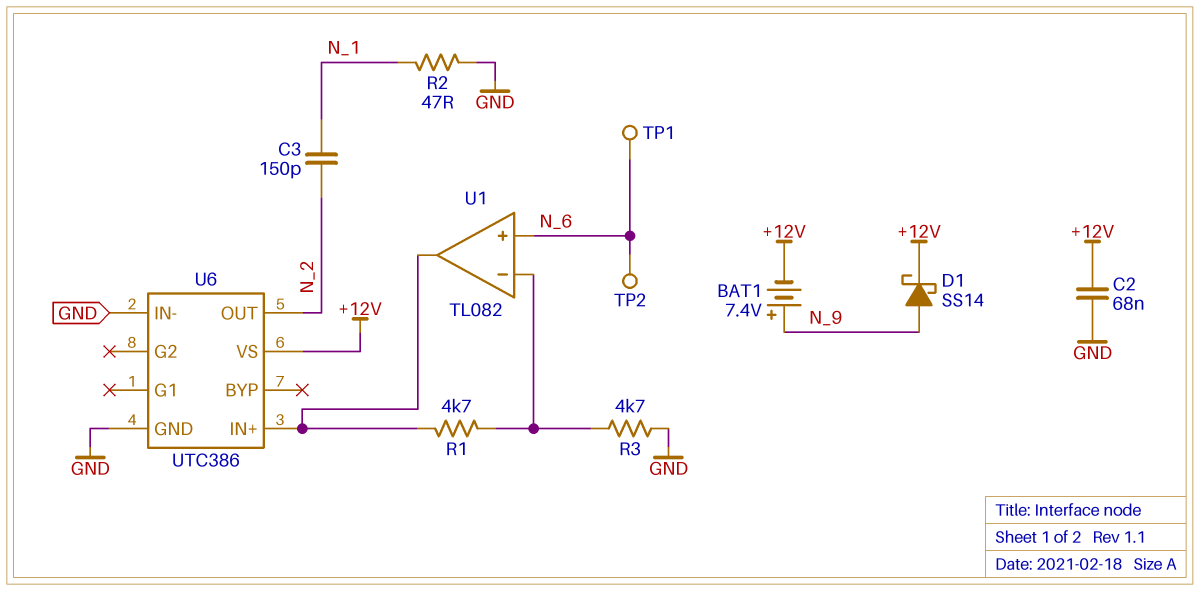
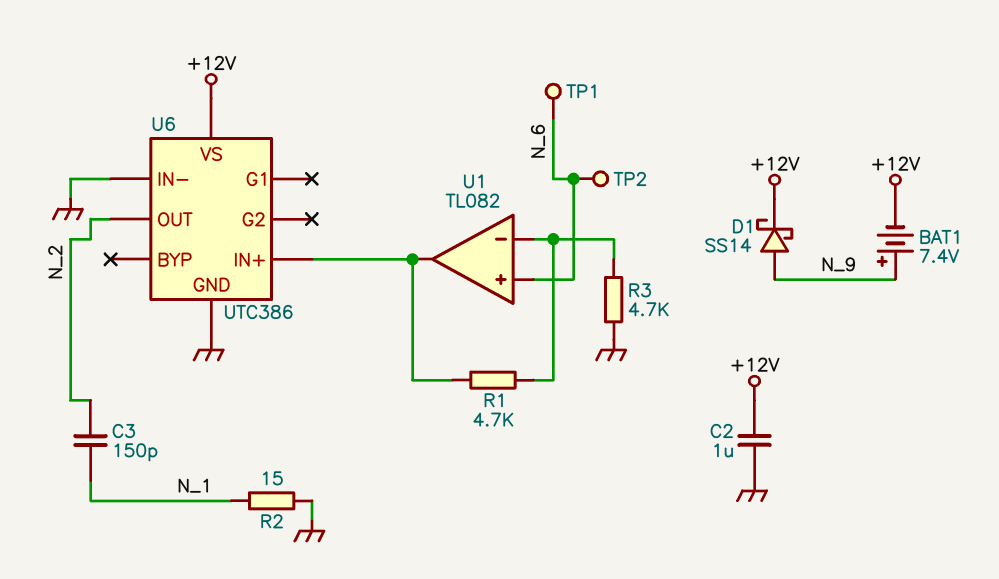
C2: 68nF (+12V, GND) -> 1uF (+12V, GND)
R2: 47 (GND, N_1) -> 15 (GND, N_1)

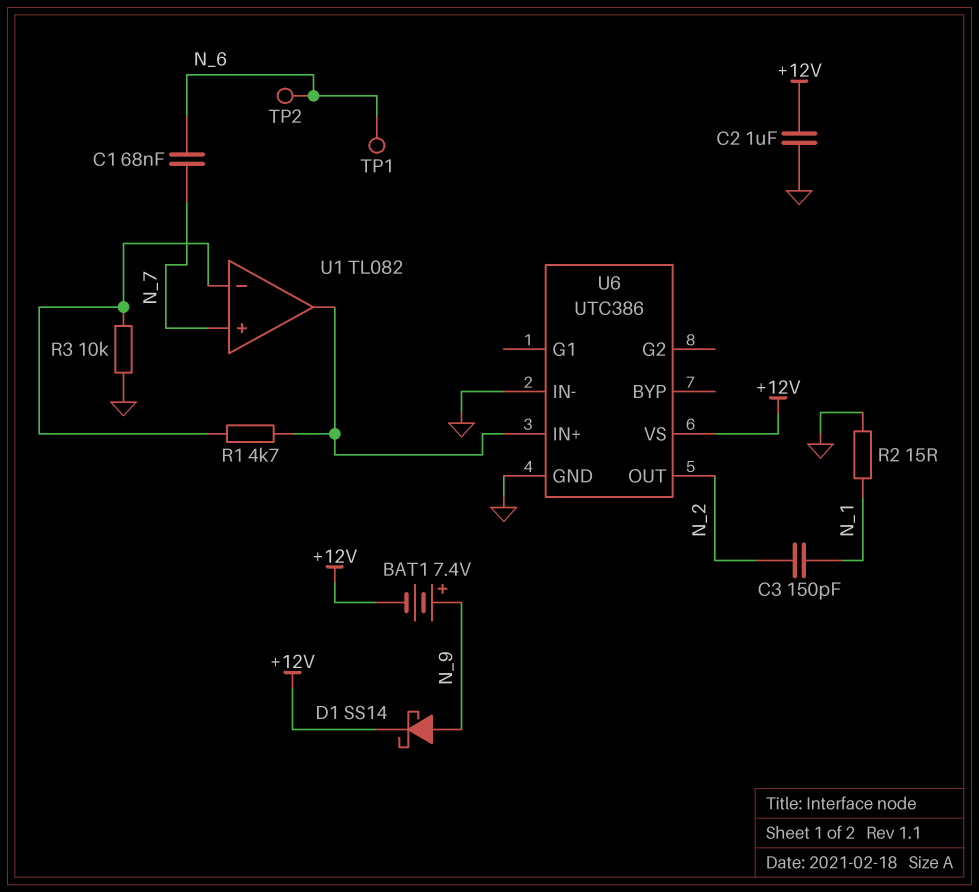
C1: none -> 68nF (N_6, N_7)
R3: 4.7k (GND, U1/in-) -> 10k (GND, U1/in-)
U1 pin in+: N_6 -> N_7

